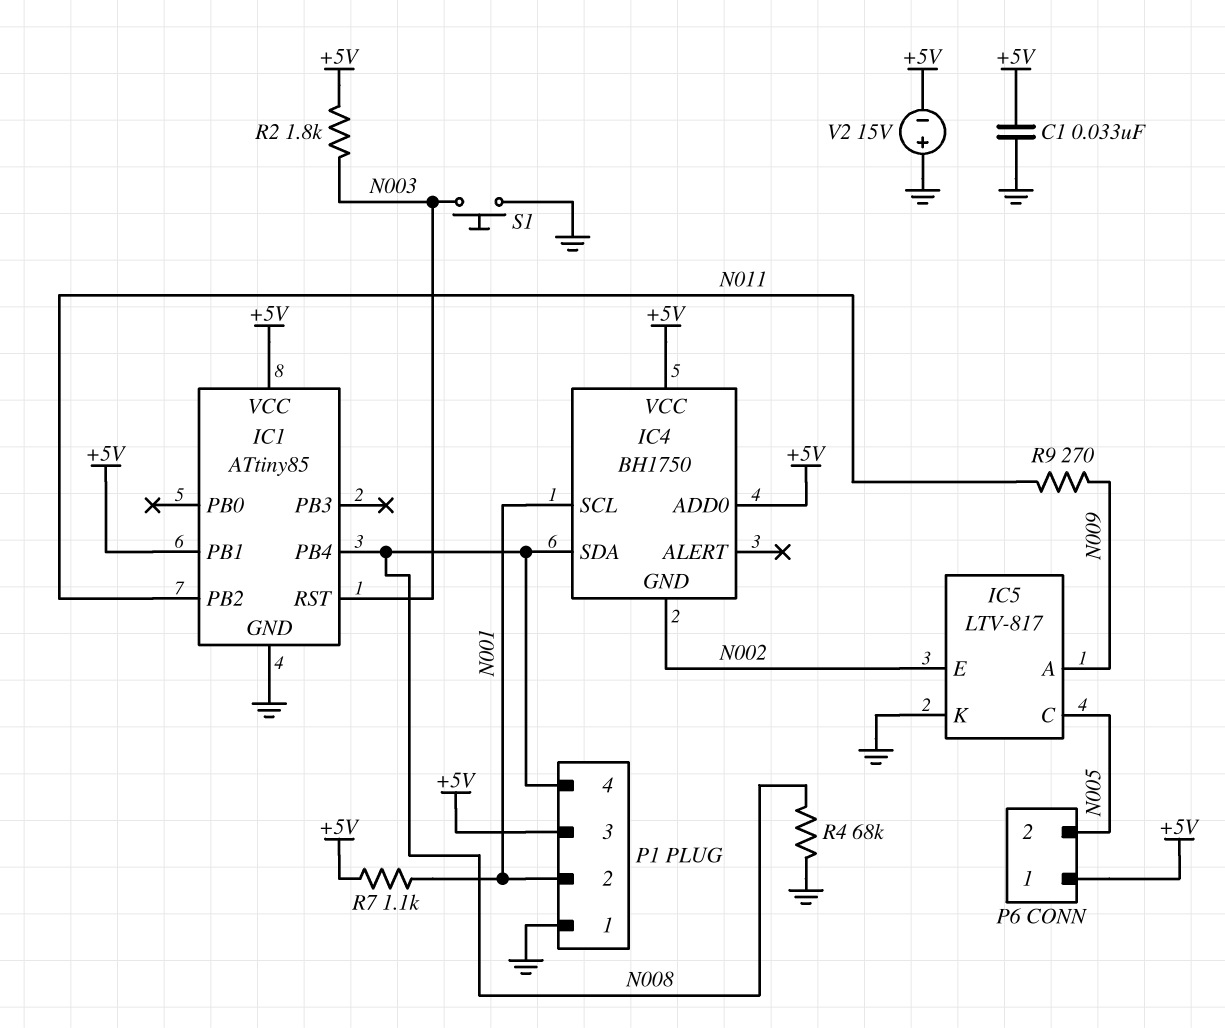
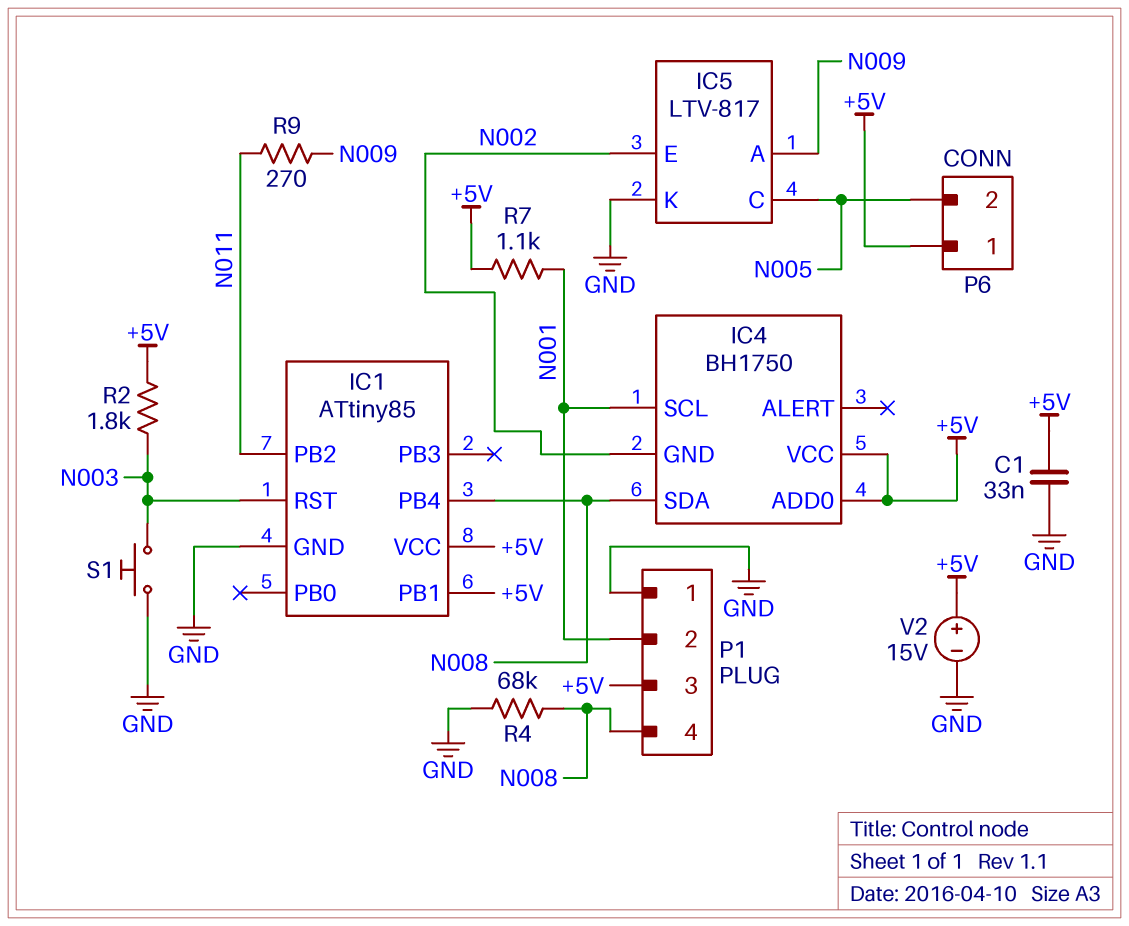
V2: 15V (plus GND, minus +5V) -> 15V (plus +5V, minus GND)

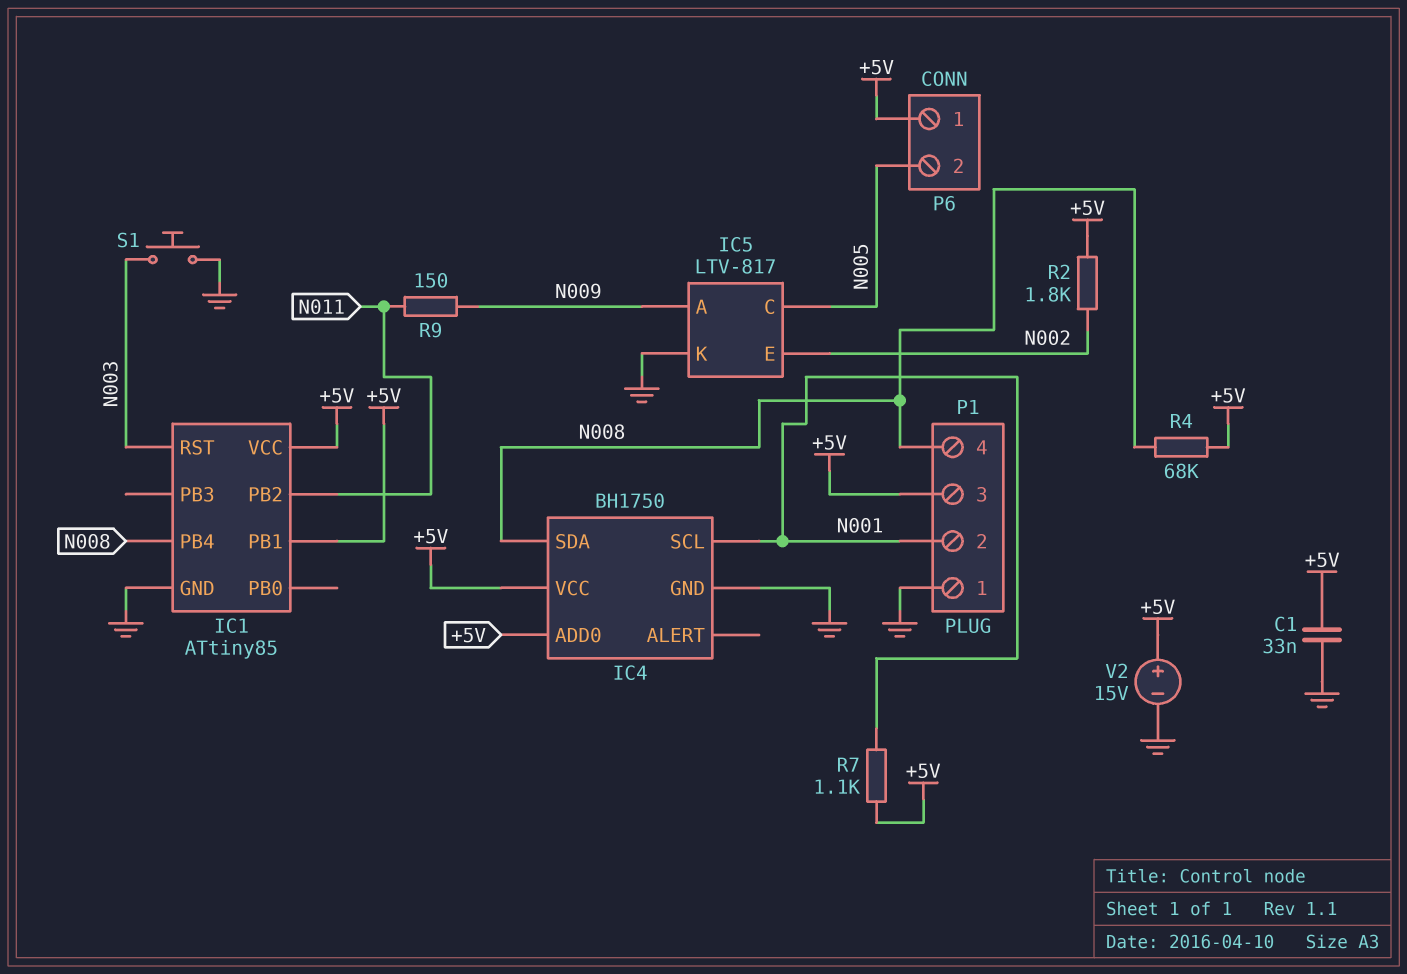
IC4 pin GND: N002 -> GND
R2: 1.8k (+5V, N003) -> 1.8k (+5V, N002)
R4: 68k (GND, N008) -> 68k (+5V, N008)
R9: 270 (N009, N011) -> 150 (N009, N011)

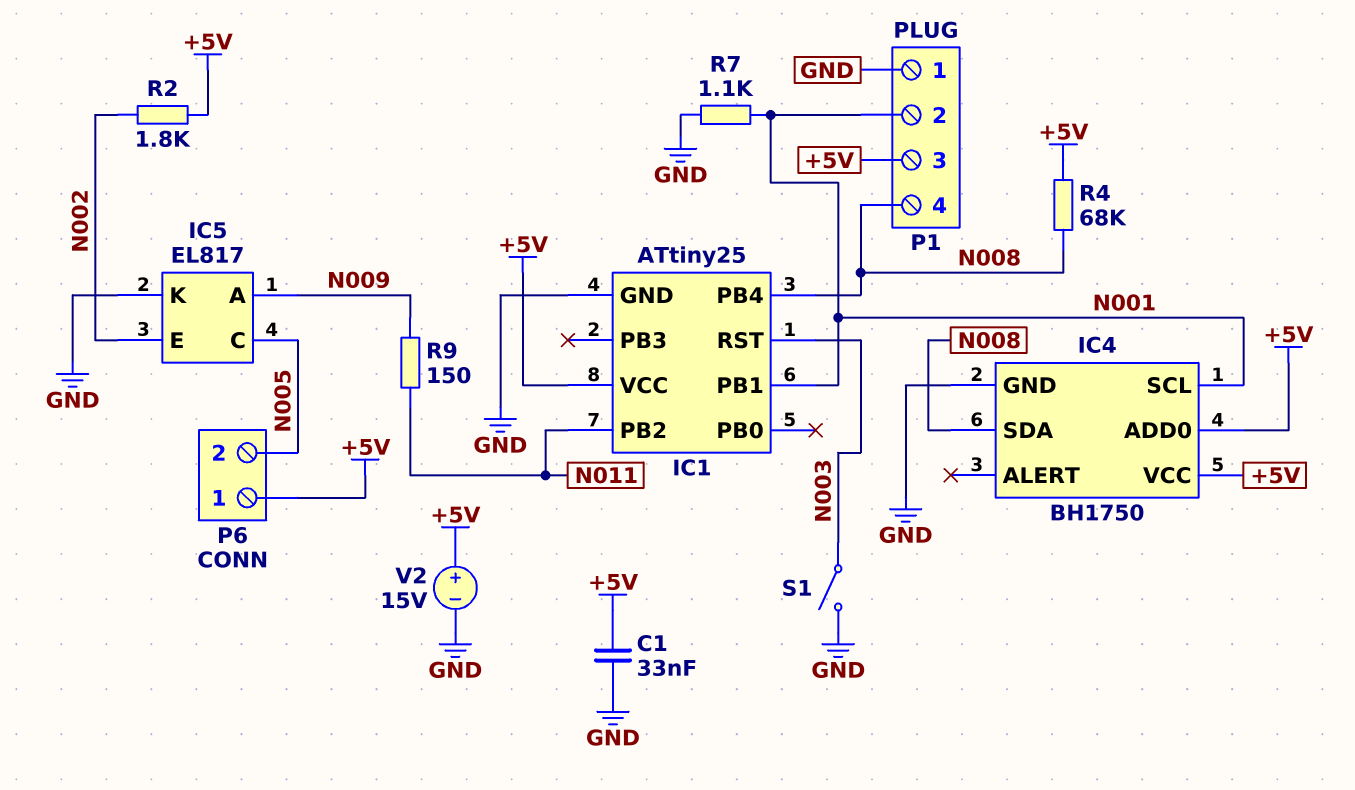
IC1: ATtiny85 -> ATtiny25
IC1 pin PB1: +5V -> N001
IC5: LTV-817 -> EL817
R7: 1.1k (+5V, N001) -> 1.1k (GND, N001)
S1: button (GND, N003) -> switch (GND, N003)

